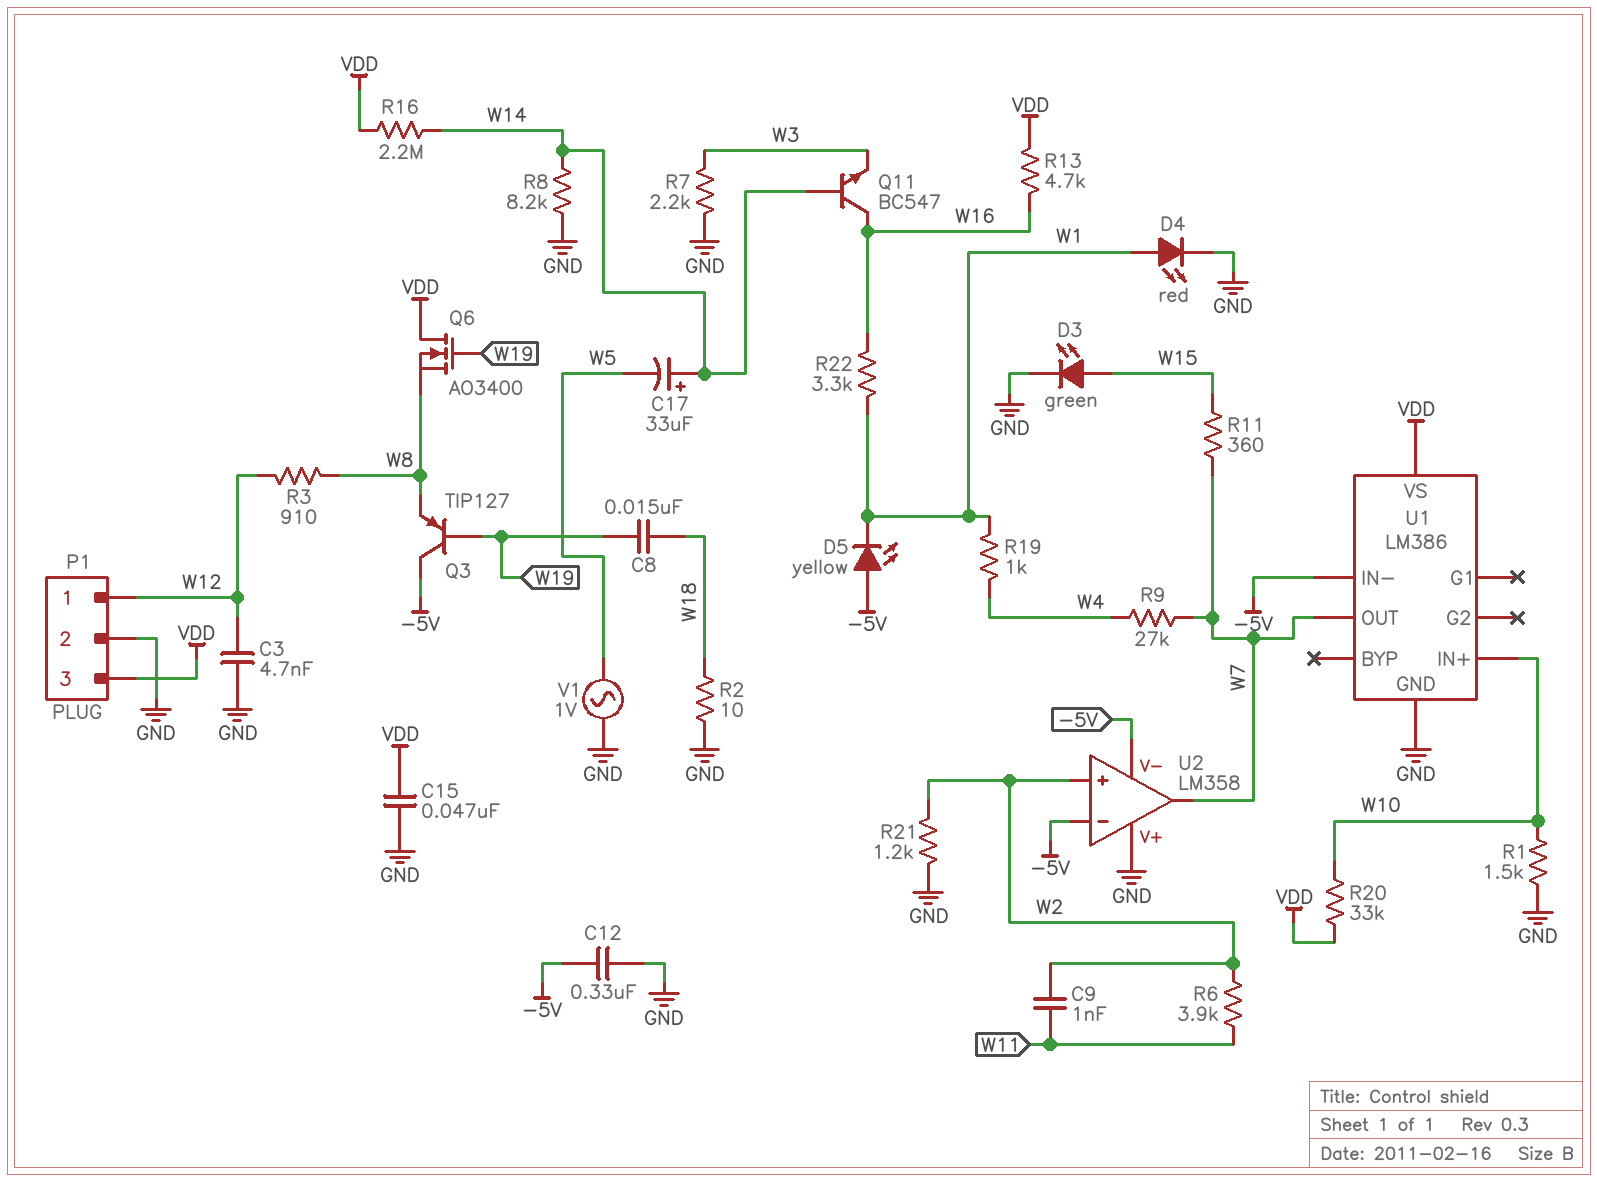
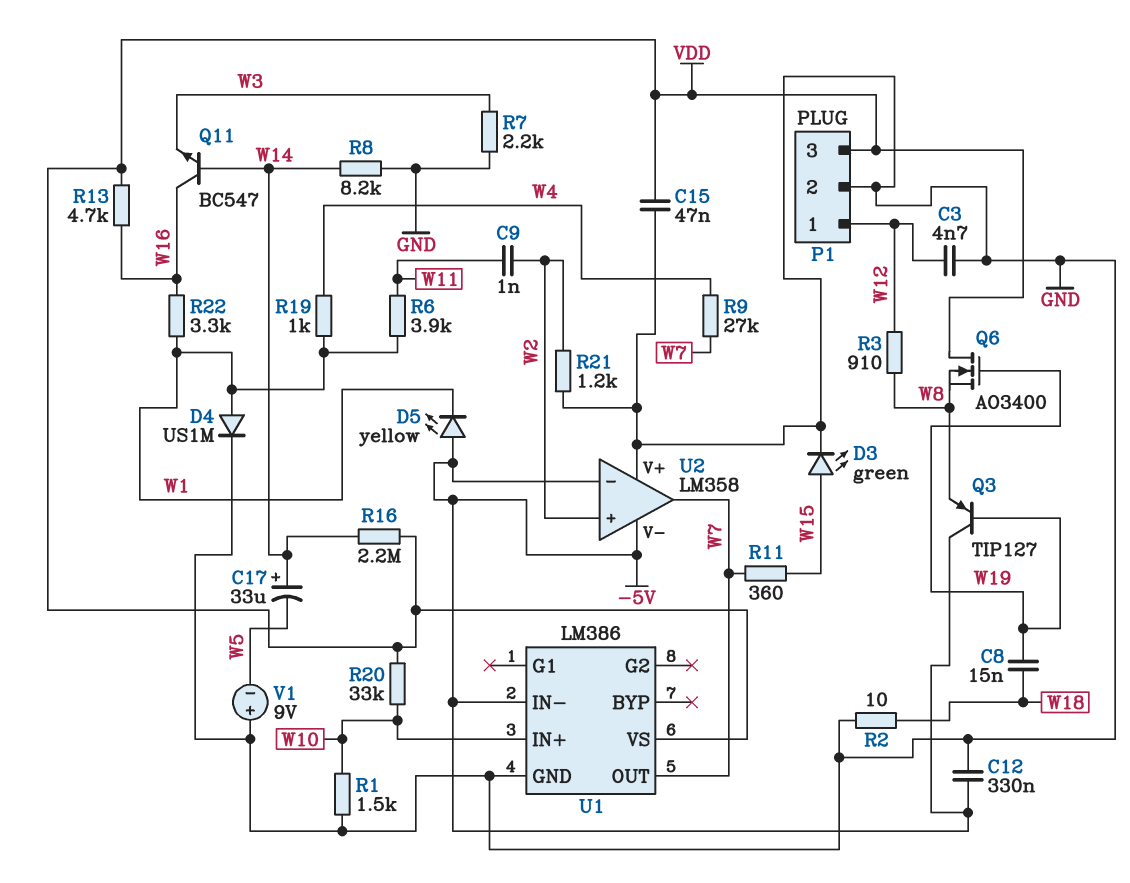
D4: LED red (A W1, K GND) -> diode US1M (A W1, K GND)
R6: 3.9k (W2, W11) -> 3.9k (W1, W11)
V1: AC 1V (GND, W5) -> 9V (plus GND, minus W5)

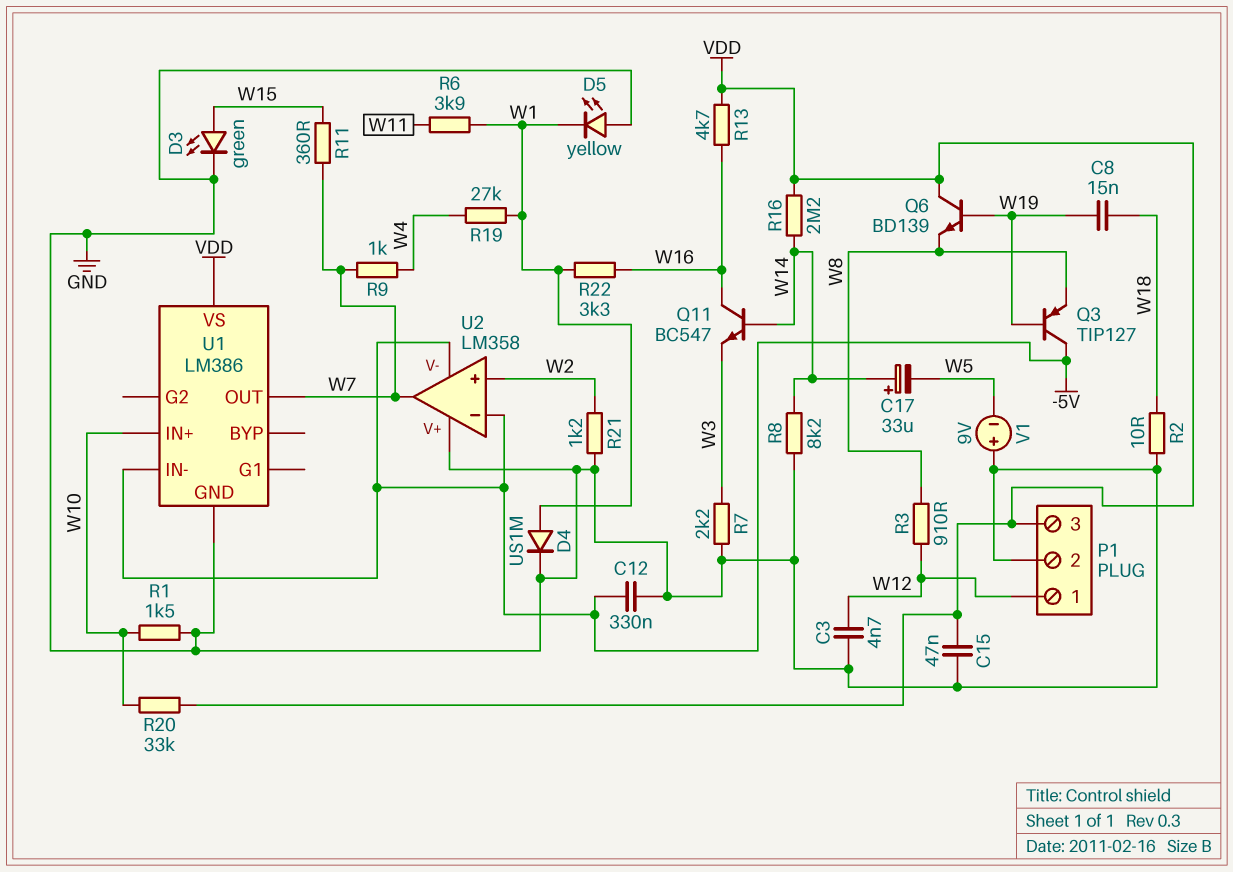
C9: 1nF (W2, W11) -> none
D5: LED yellow (A -5V, K W1) -> LED yellow (A GND, K W1)
Q6: NMOS AO3400 (G W19, D VDD, S W8) -> NPN BD139 (B W19, C VDD, E W8)
R9: 27k (W4, W7) -> 1k (W4, W7)
R19: 1k (W1, W4) -> 27k (W1, W4)

